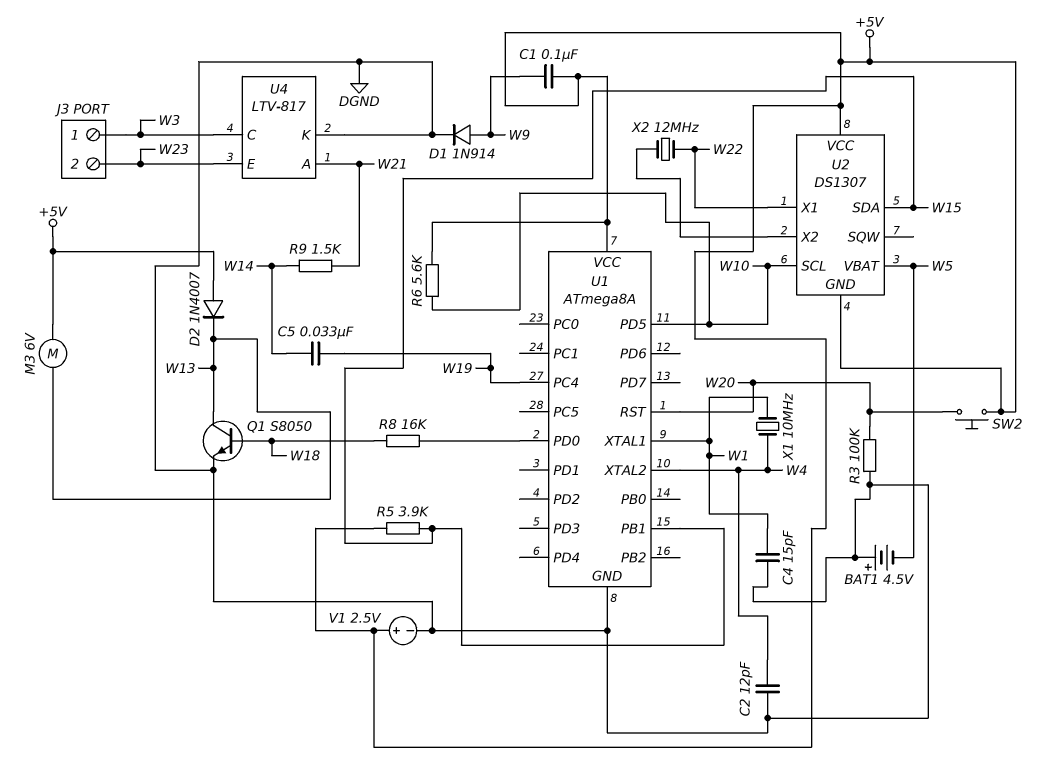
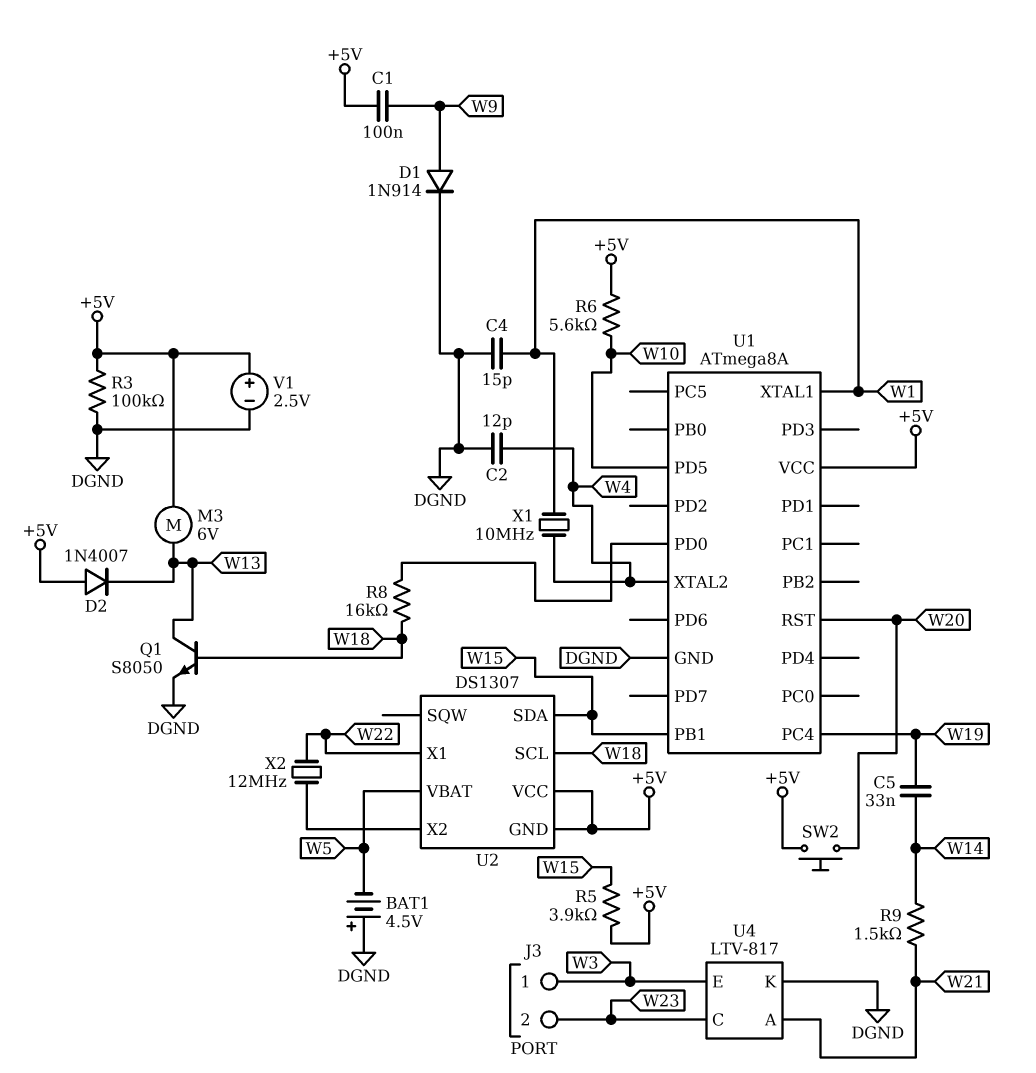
R3: 100k (DGND, W20) -> 100k (+5V, DGND)
U2 pin SCL: W10 -> W18
U4 pin C: W3 -> W23
U4 pin E: W23 -> W3

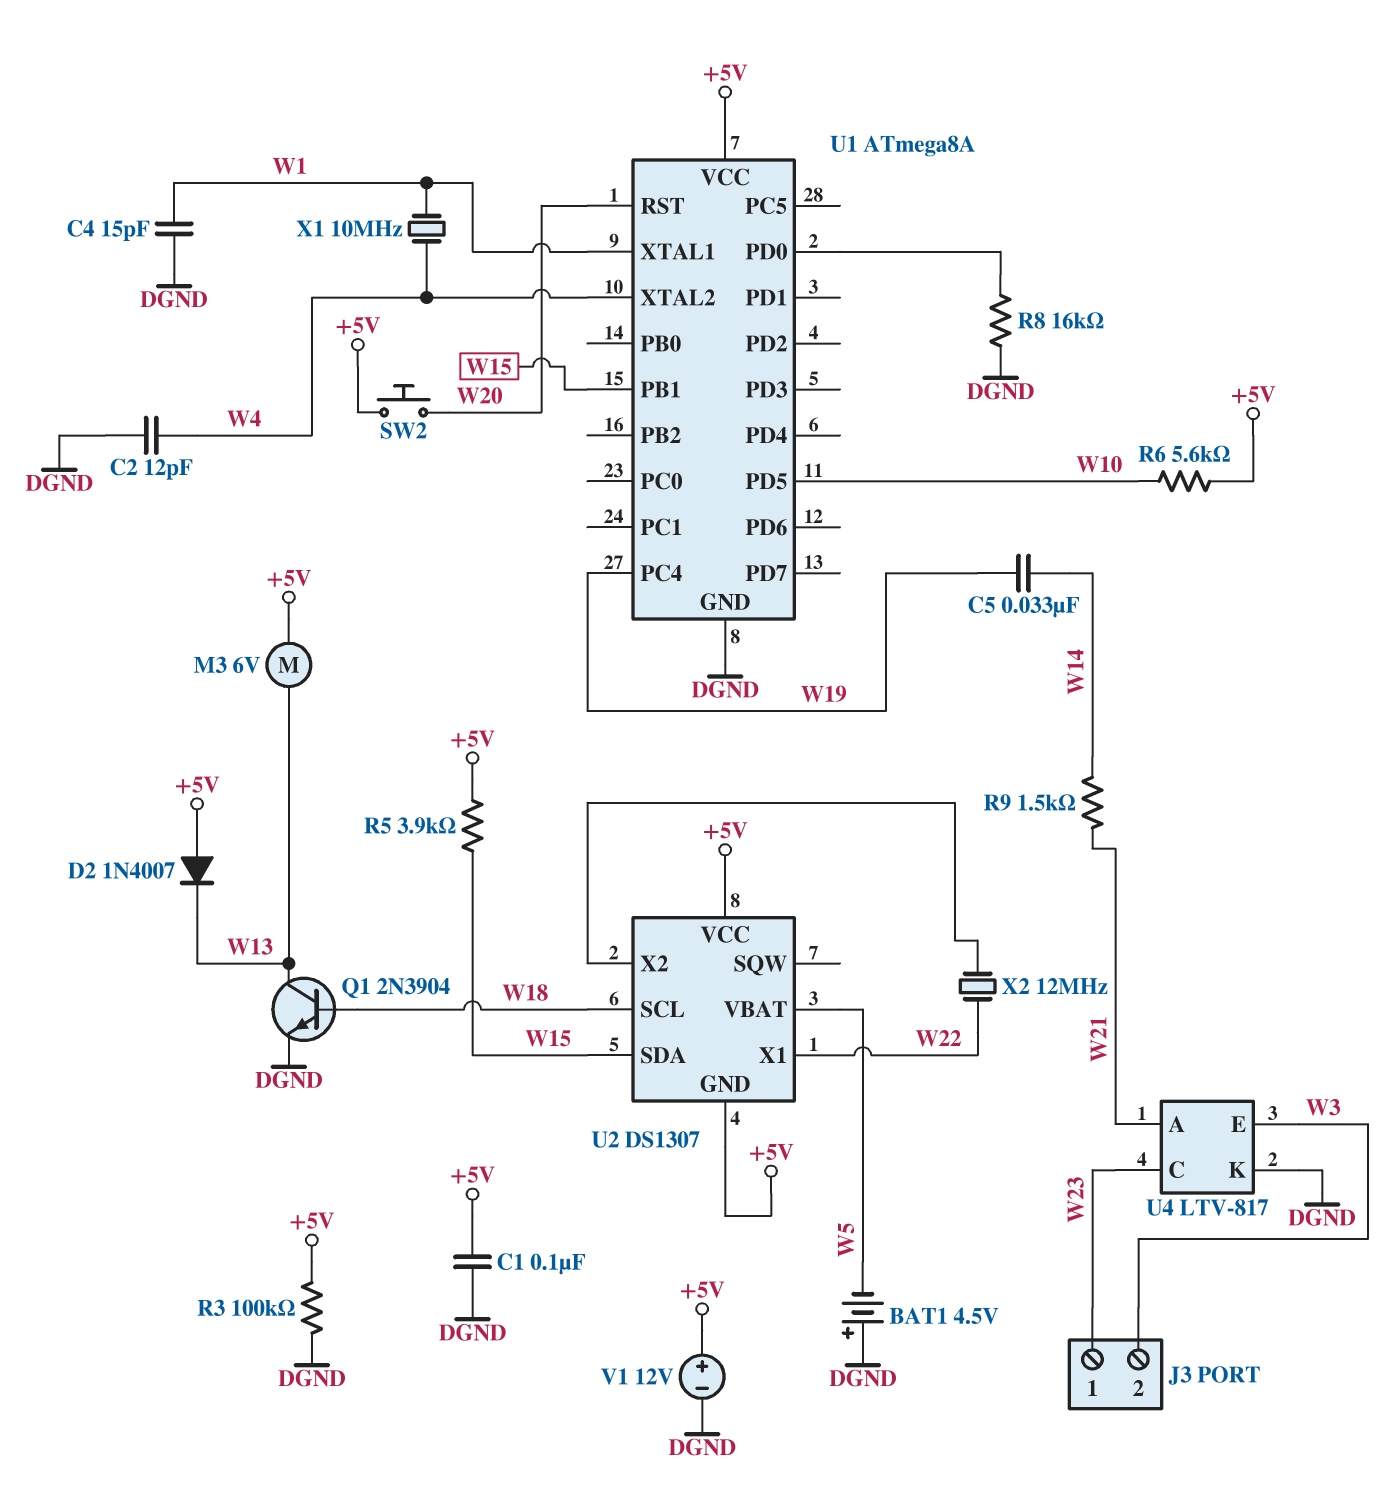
C1: 100nF (+5V, W9) -> 100nF (+5V, DGND)
D1: diode 1N914 (A W9, K DGND) -> none
J3 pin 1: W3 -> W23
J3 pin 2: W23 -> W3
Q1: NPN S8050 (B W18, C W13, E DGND) -> NPN 2N3904 (B W18, C W13, E DGND)
R8: 16k (U1/PD0, W18) -> 16k (DGND, U1/PD0)
V1: 2.5V (plus +5V, minus DGND) -> 12V (plus +5V, minus DGND)

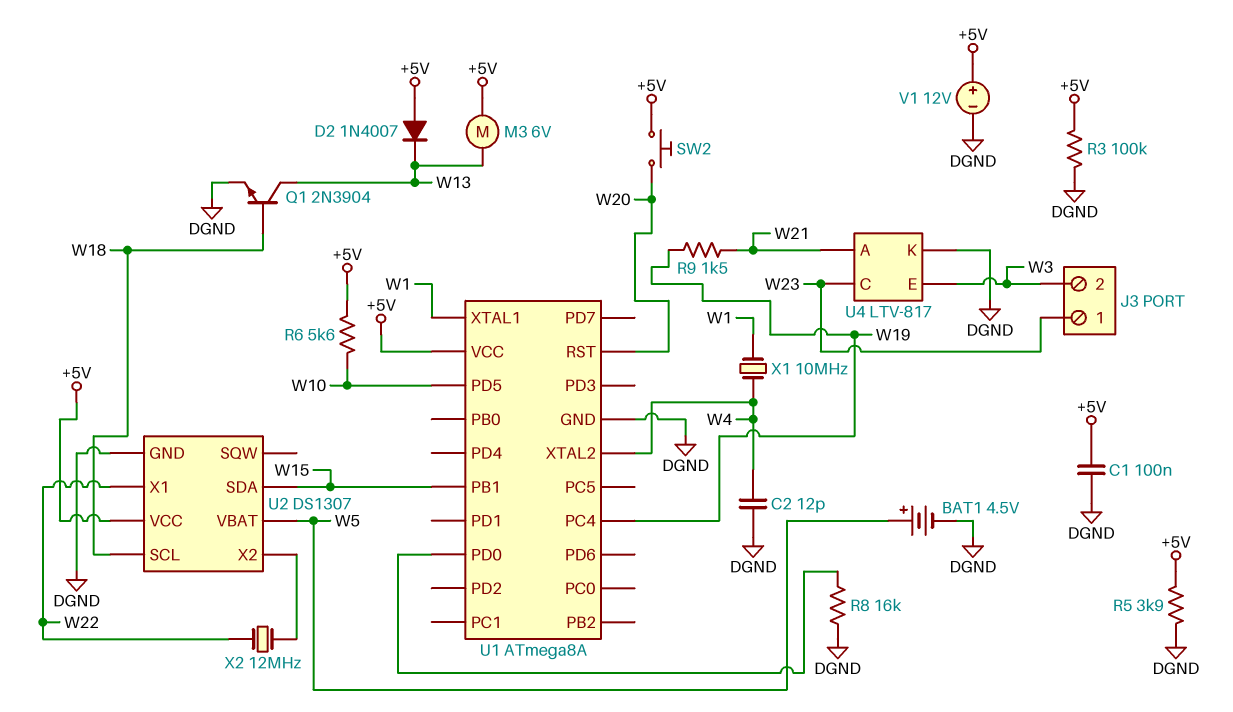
BAT1: 4.5V (plus DGND, minus W5) -> 4.5V (plus W5, minus DGND)
C4: 15pF (DGND, W1) -> none
C5: 33nF (W14, W19) -> none
R5: 3.9k (+5V, W15) -> 3.9k (+5V, DGND)
R9: 1.5k (W14, W21) -> 1.5k (W19, W21)
U2 pin GND: +5V -> DGND

